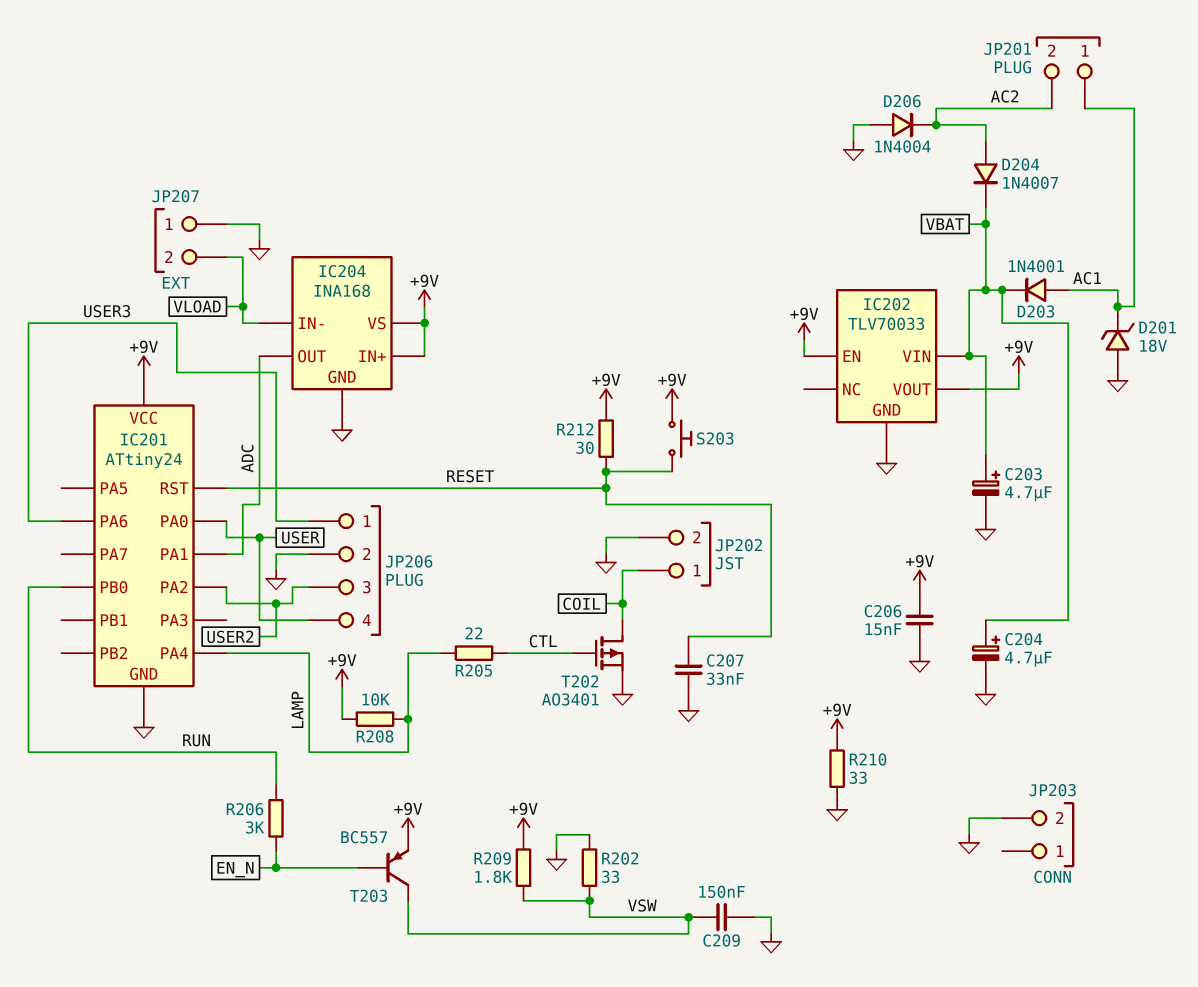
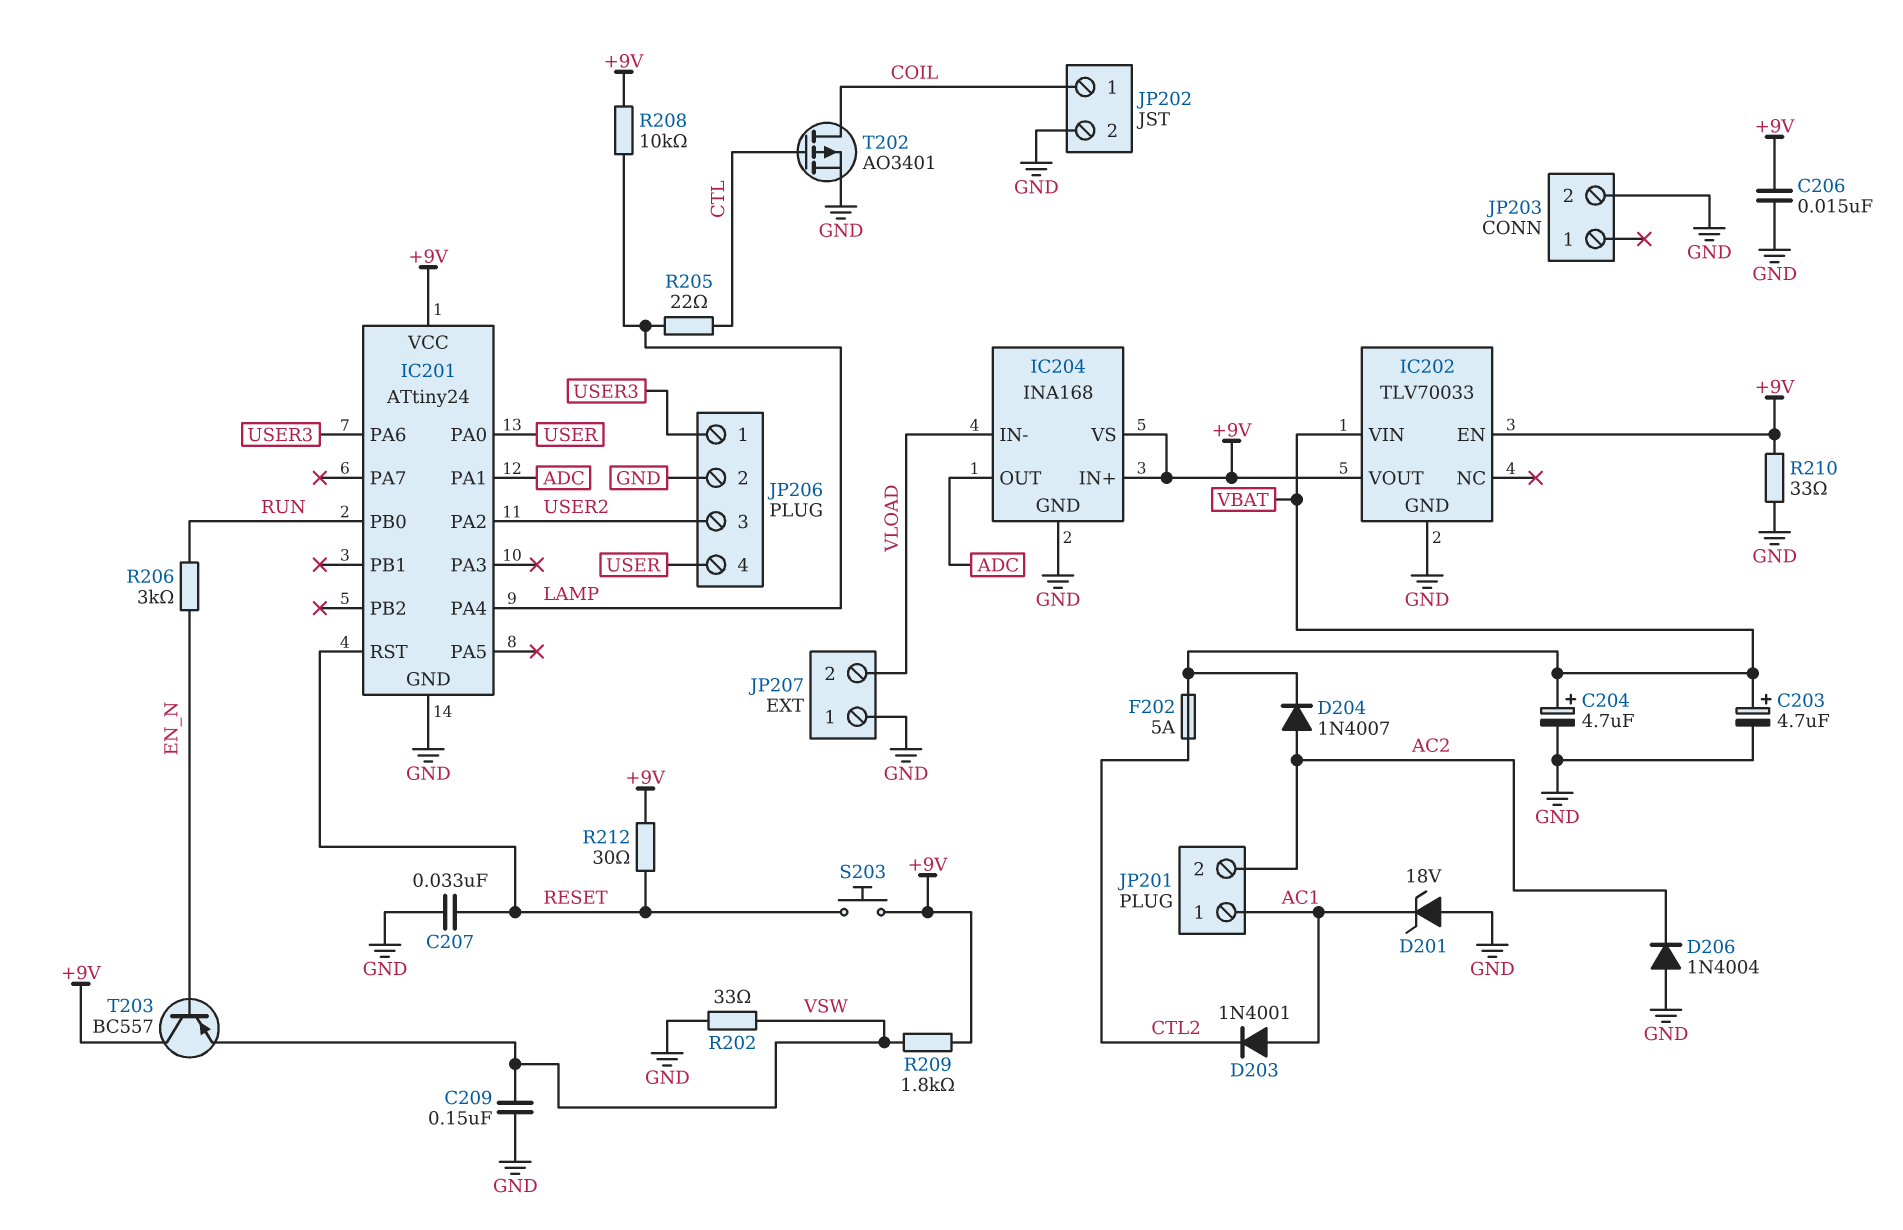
D203: diode 1N4001 (A AC1, K VBAT) -> diode 1N4001 (A AC1, K CTL2)
F202: none -> 5A (CTL2, VBAT)
T203: PNP BC557 (B EN_N, C VSW, E +9V) -> PNP BC557 (B EN_N, C +9V, E VSW)

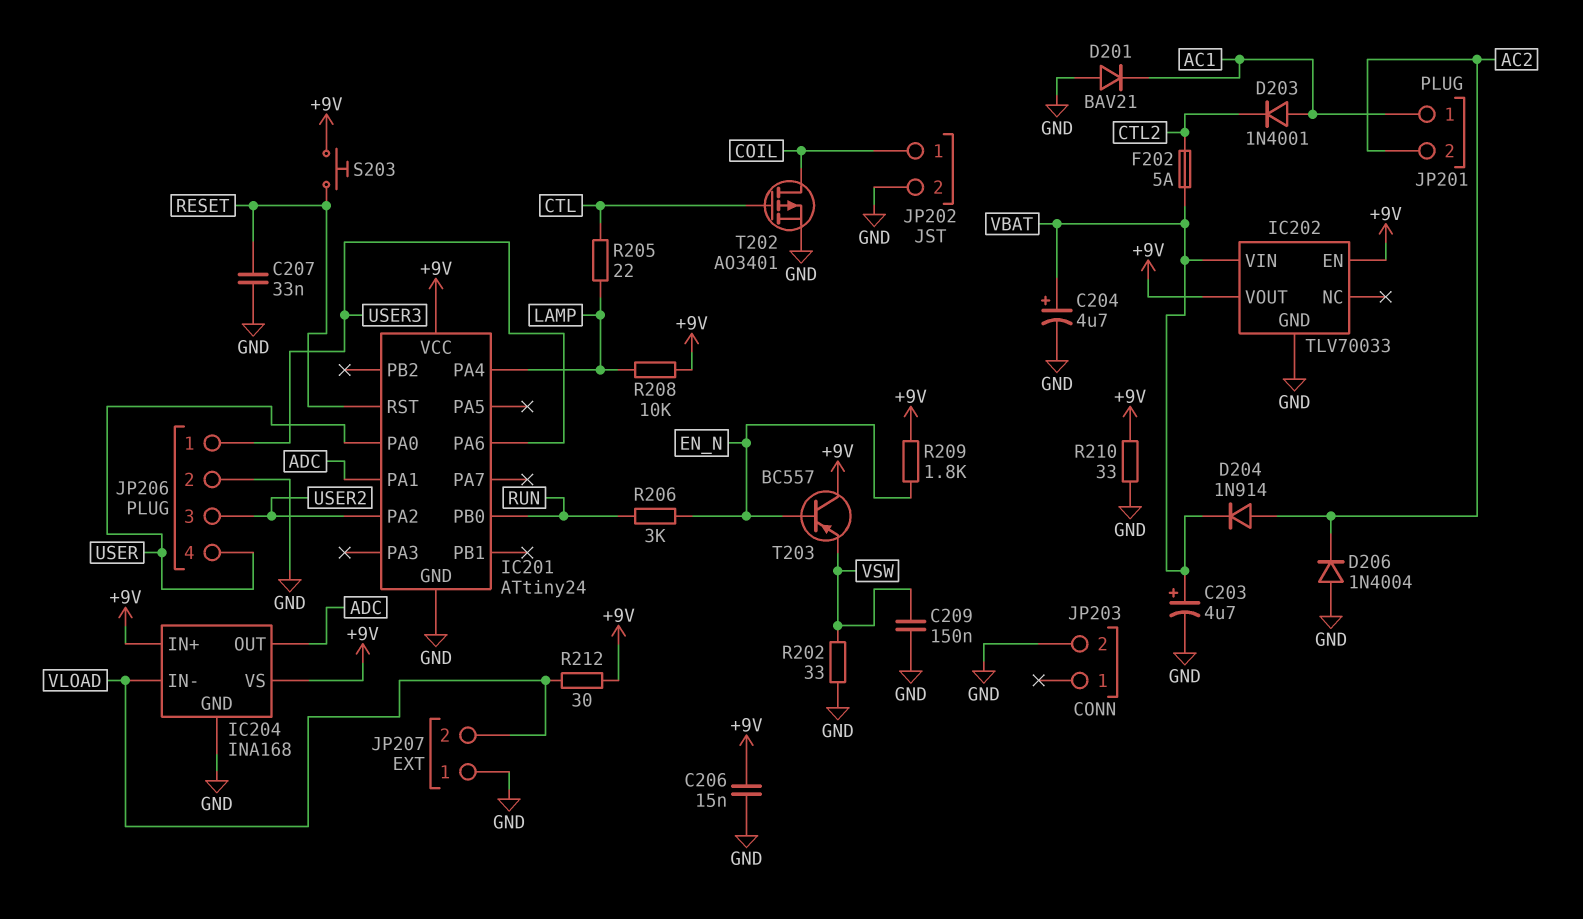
D201: zener 18V (A GND, K AC1) -> diode BAV21 (A GND, K AC1)
D204: diode 1N4007 (A AC2, K VBAT) -> diode 1N914 (A AC2, K VBAT)
R209: 1.8k (+9V, VSW) -> 1.8k (+9V, EN_N)
R212: 30 (+9V, RESET) -> 30 (+9V, VLOAD)

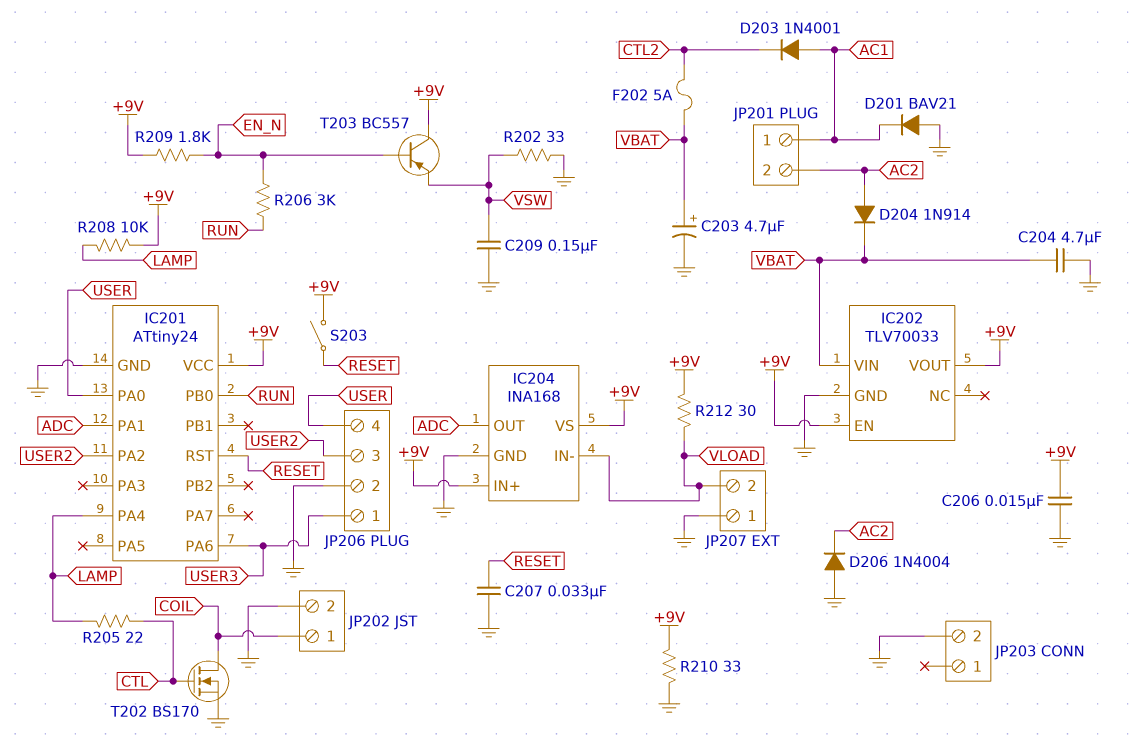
C204: 4.7uF (plus VBAT, minus GND) -> 4.7uF (GND, VBAT)
S203: button (+9V, RESET) -> switch (+9V, RESET)
T202: PMOS AO3401 (G CTL, D COIL, S GND) -> NMOS BS170 (G CTL, D COIL, S GND)

